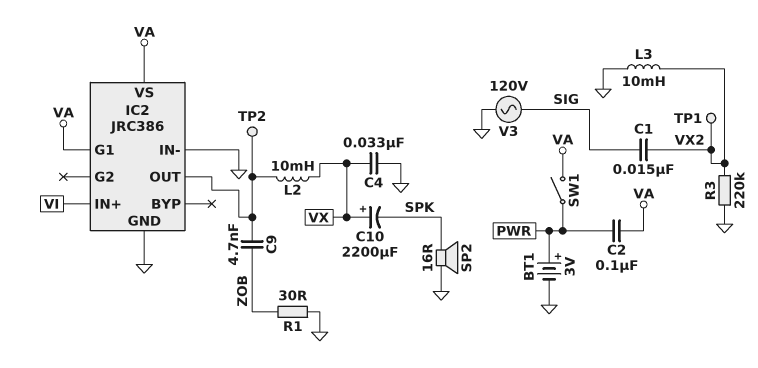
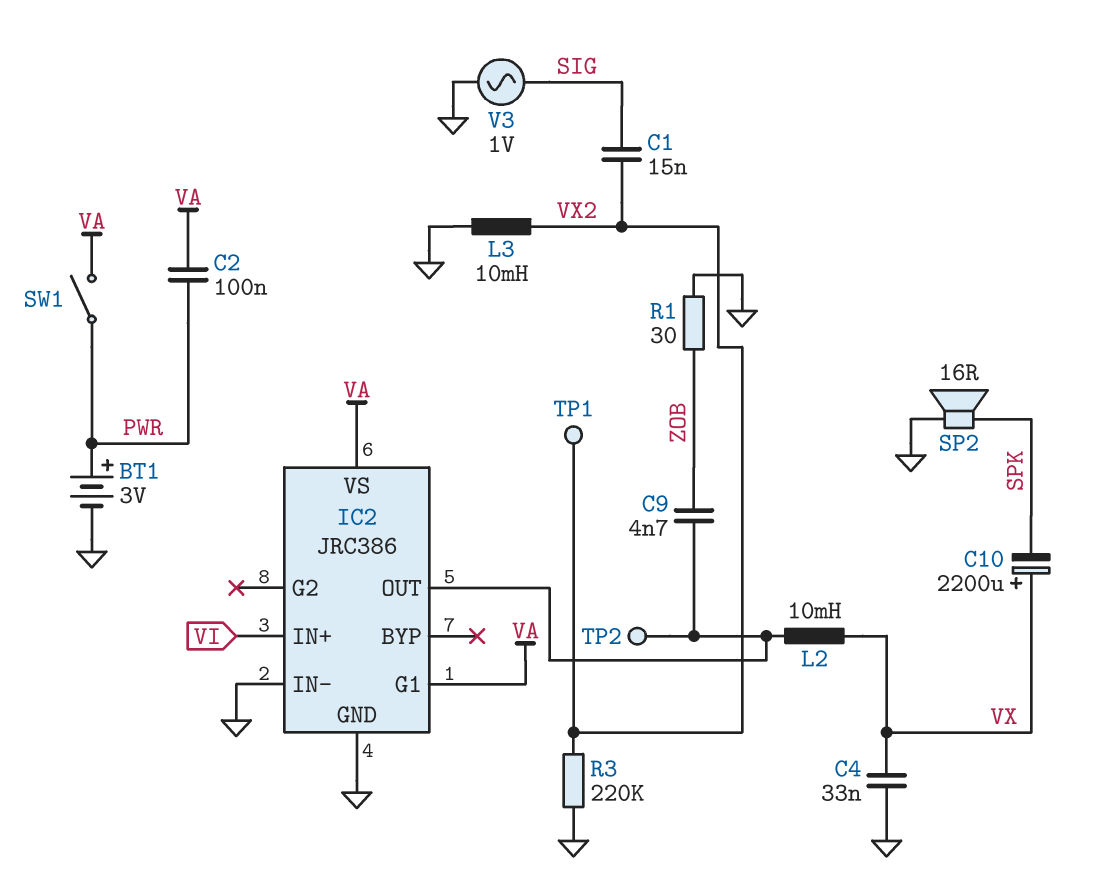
V3: AC 120V (GND, SIG) -> AC 1V (GND, SIG)

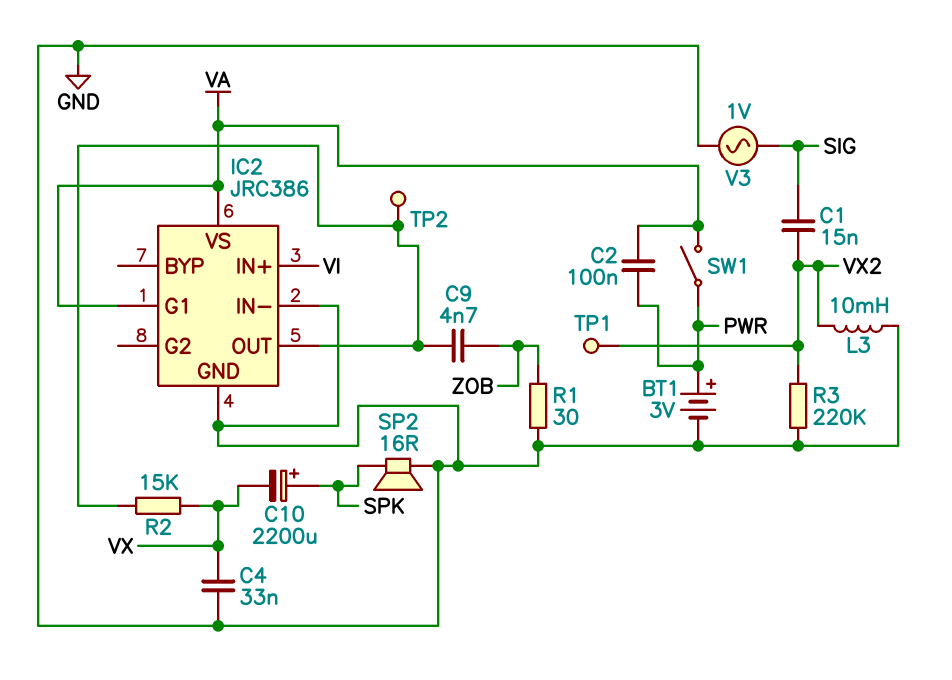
C10: 2200uF (plus VX, minus SPK) -> 2200uF (plus SPK, minus VX)
L2: 10mH (IC2/OUT, VX) -> none
R2: none -> 15k (IC2/OUT, VX)

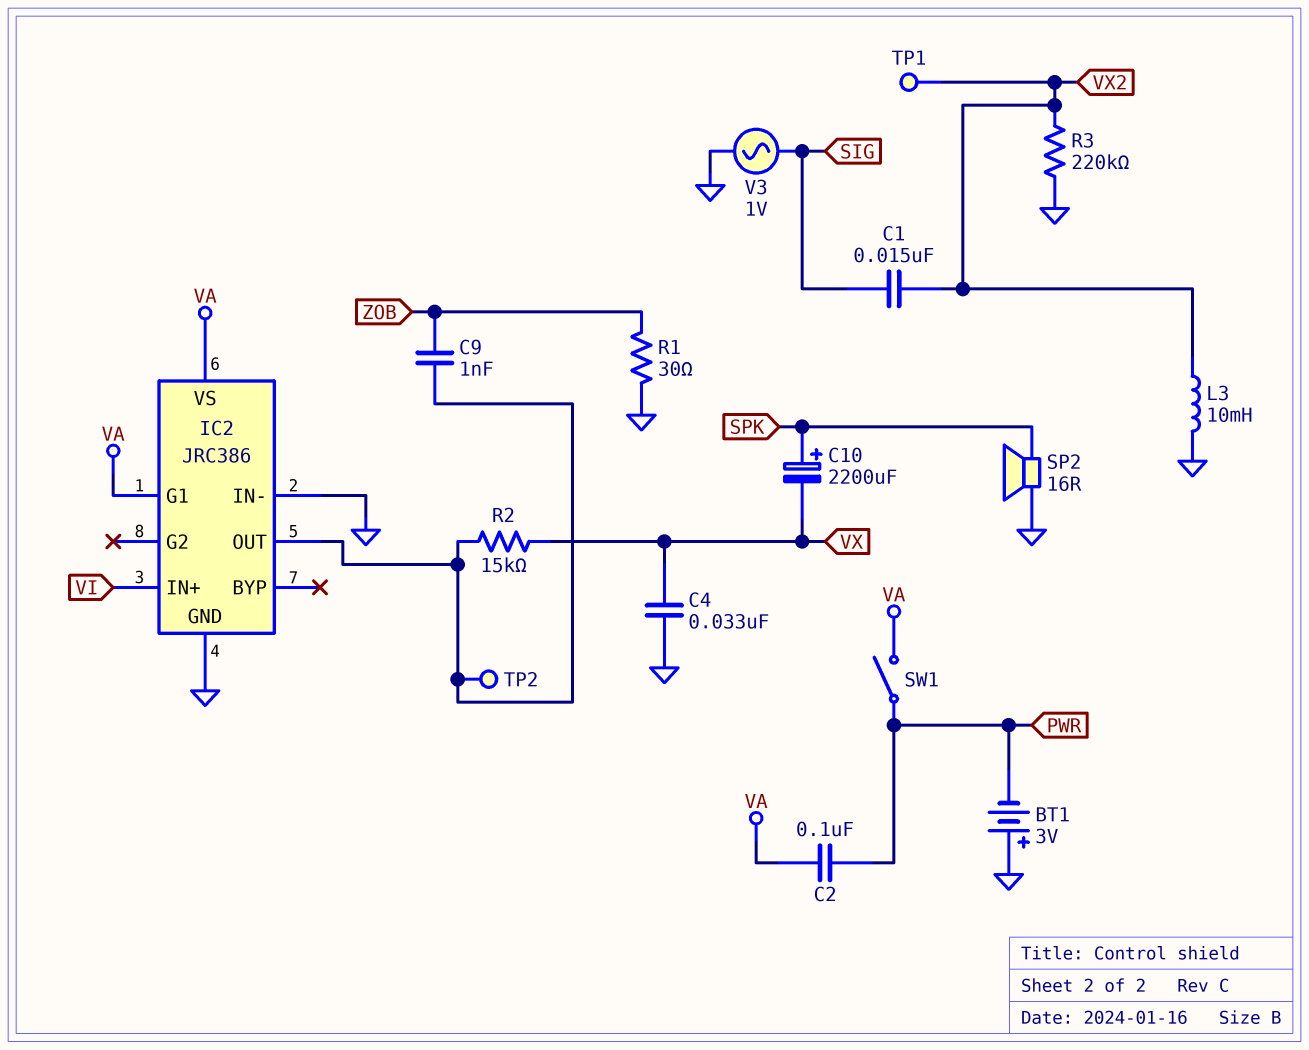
BT1: 3V (plus PWR, minus GND) -> 3V (plus GND, minus PWR)
C9: 4.7nF (IC2/OUT, ZOB) -> 1nF (IC2/OUT, ZOB)

